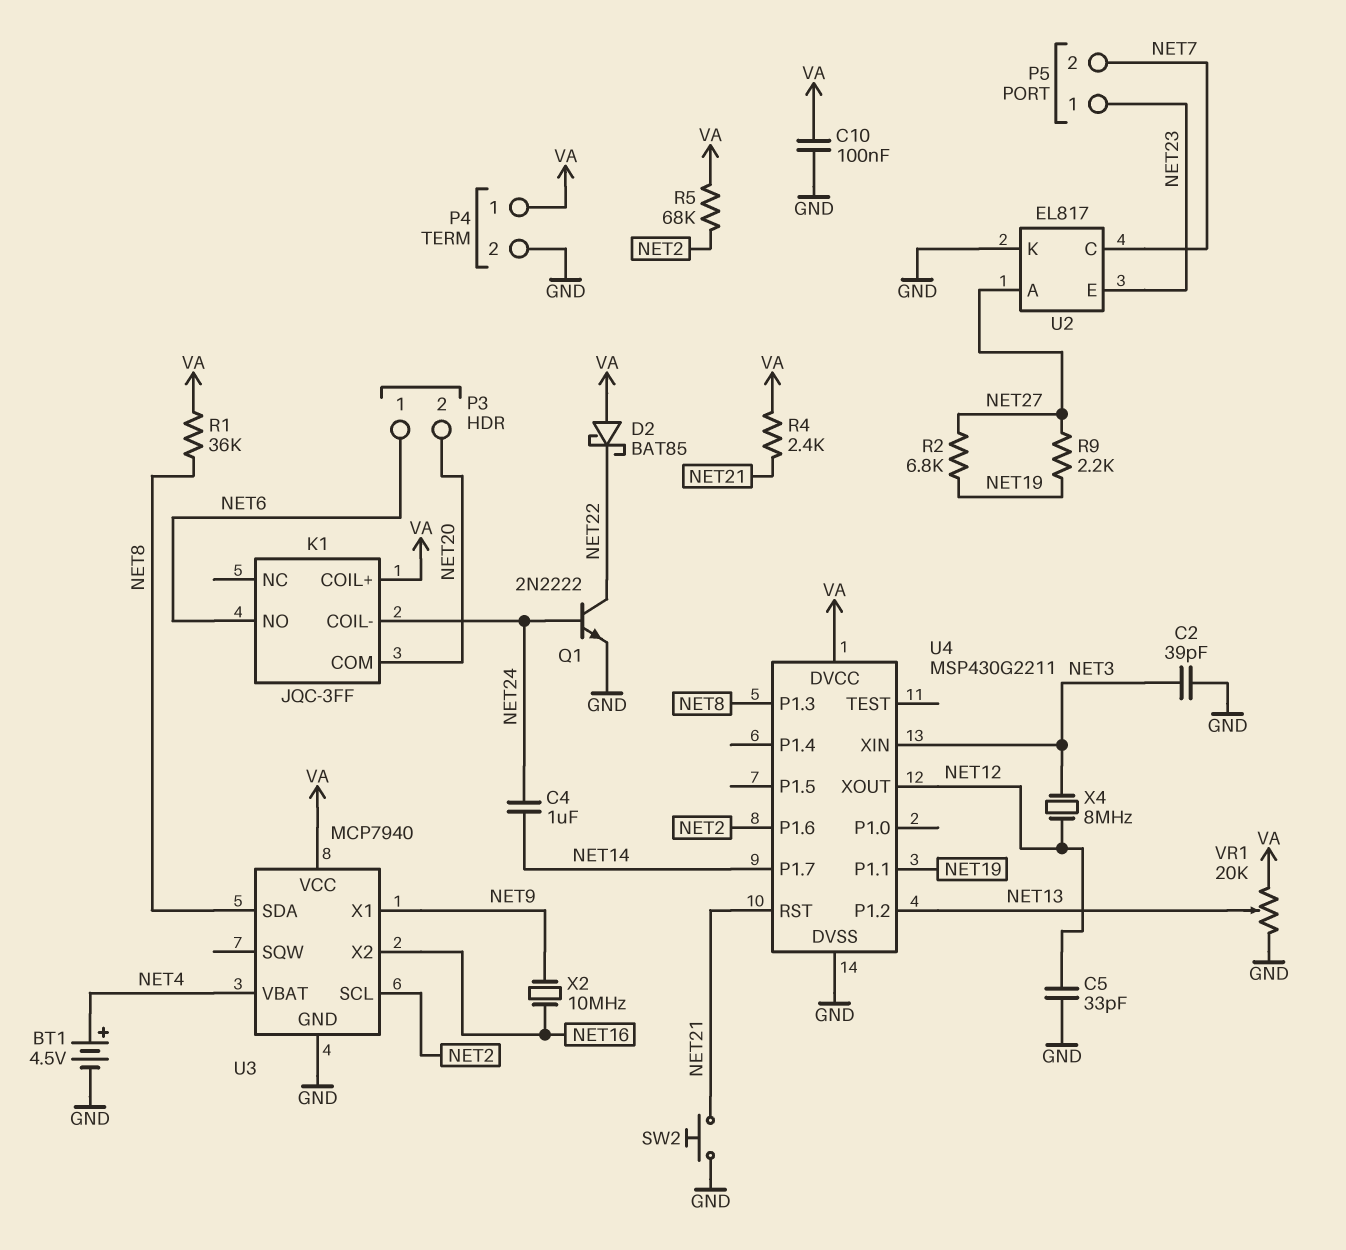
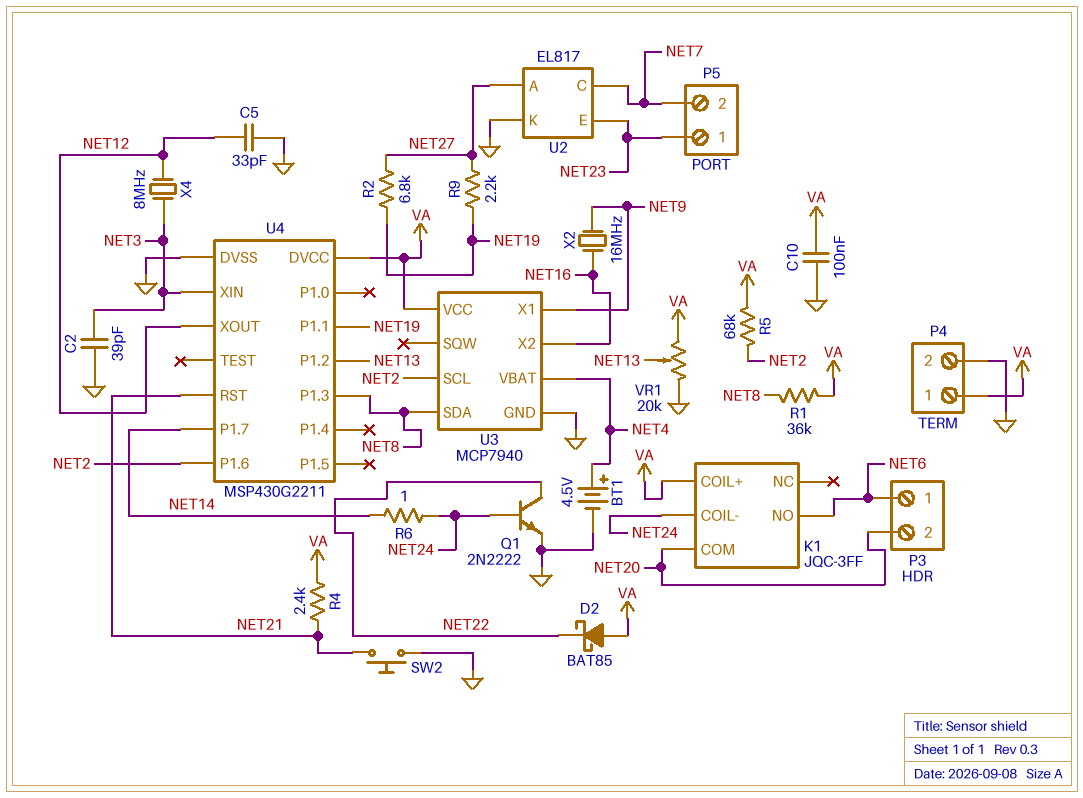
C4: 1uF (NET14, NET24) -> none
R6: none -> 1 (NET14, NET24)
X2: 10MHz (NET9, NET16) -> 16MHz (NET9, NET16)

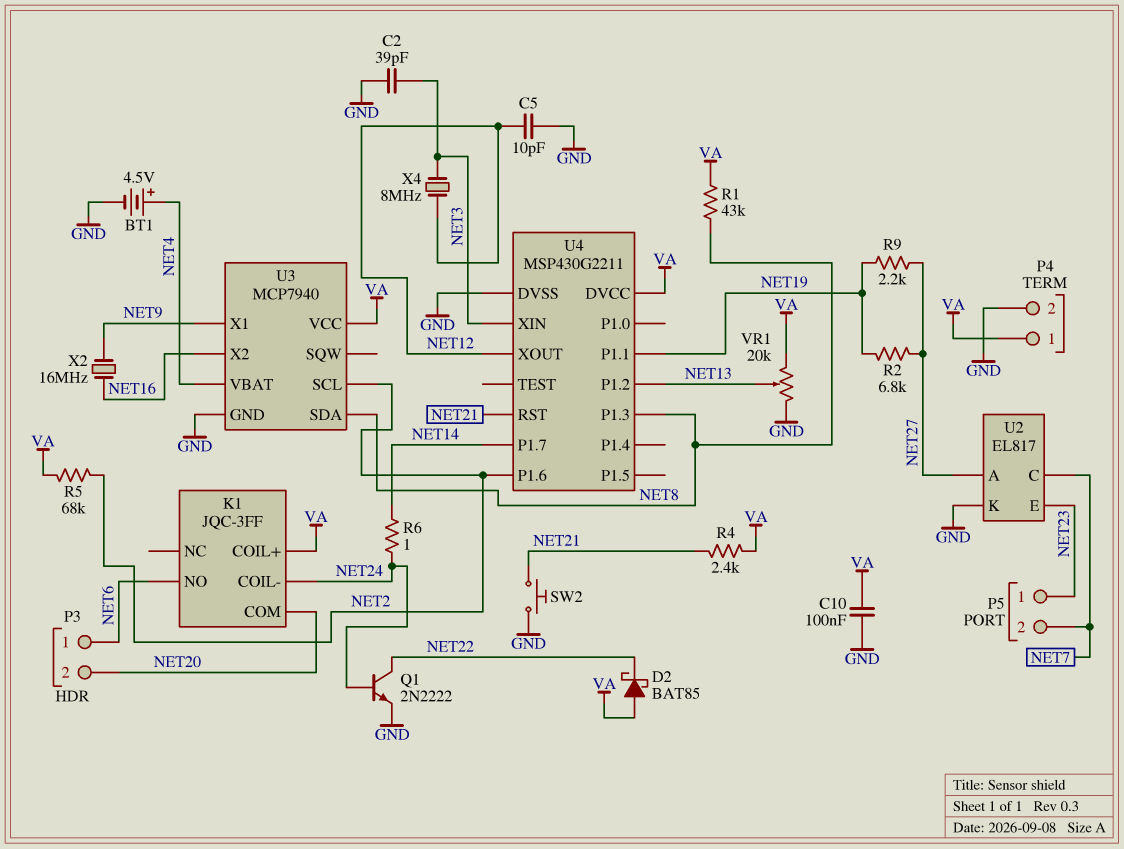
C5: 33pF (GND, NET12) -> 10pF (GND, NET12)
R1: 36k (NET8, VA) -> 43k (NET8, VA)

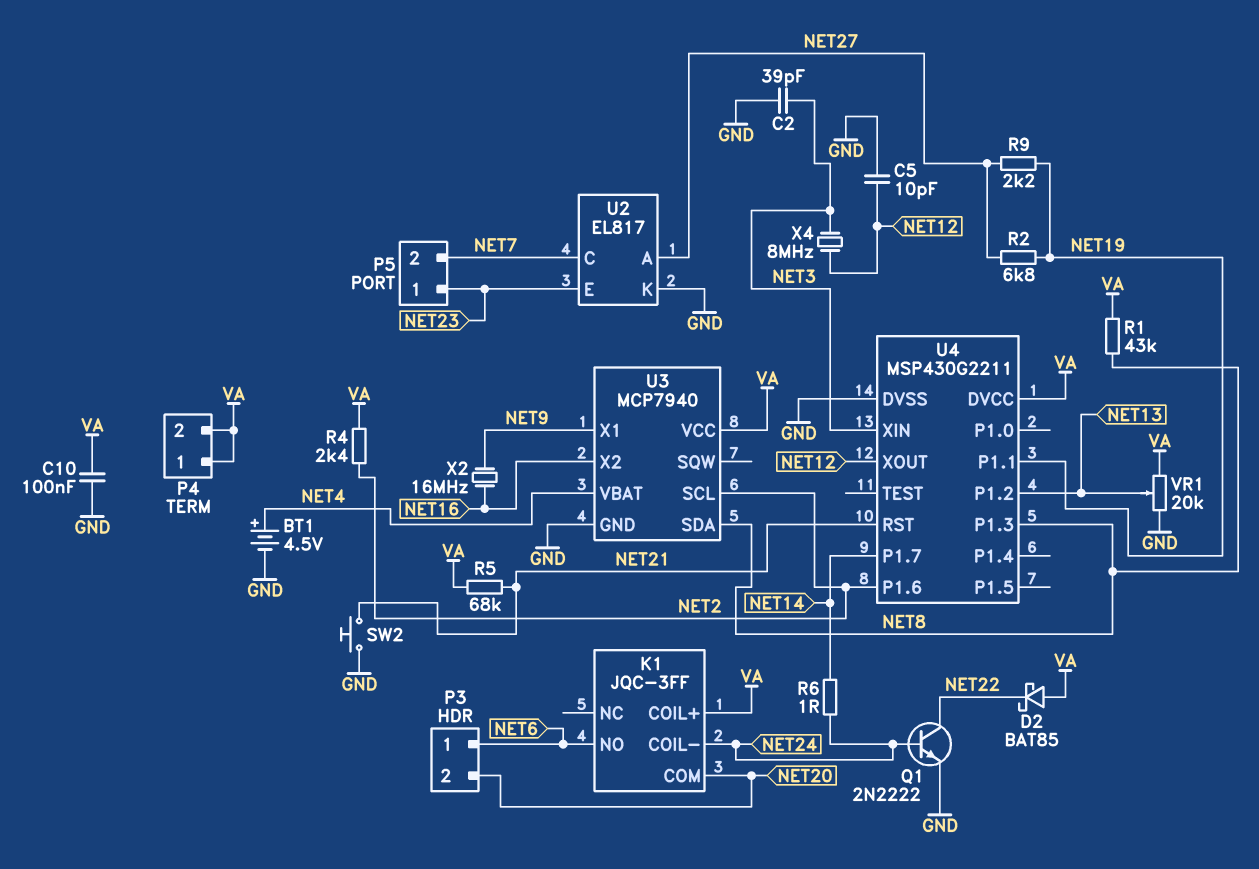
P4 pin 2: GND -> VA
R4: 2.4k (NET21, VA) -> 2.4k (NET2, VA)
R5: 68k (NET2, VA) -> 68k (NET21, VA)

